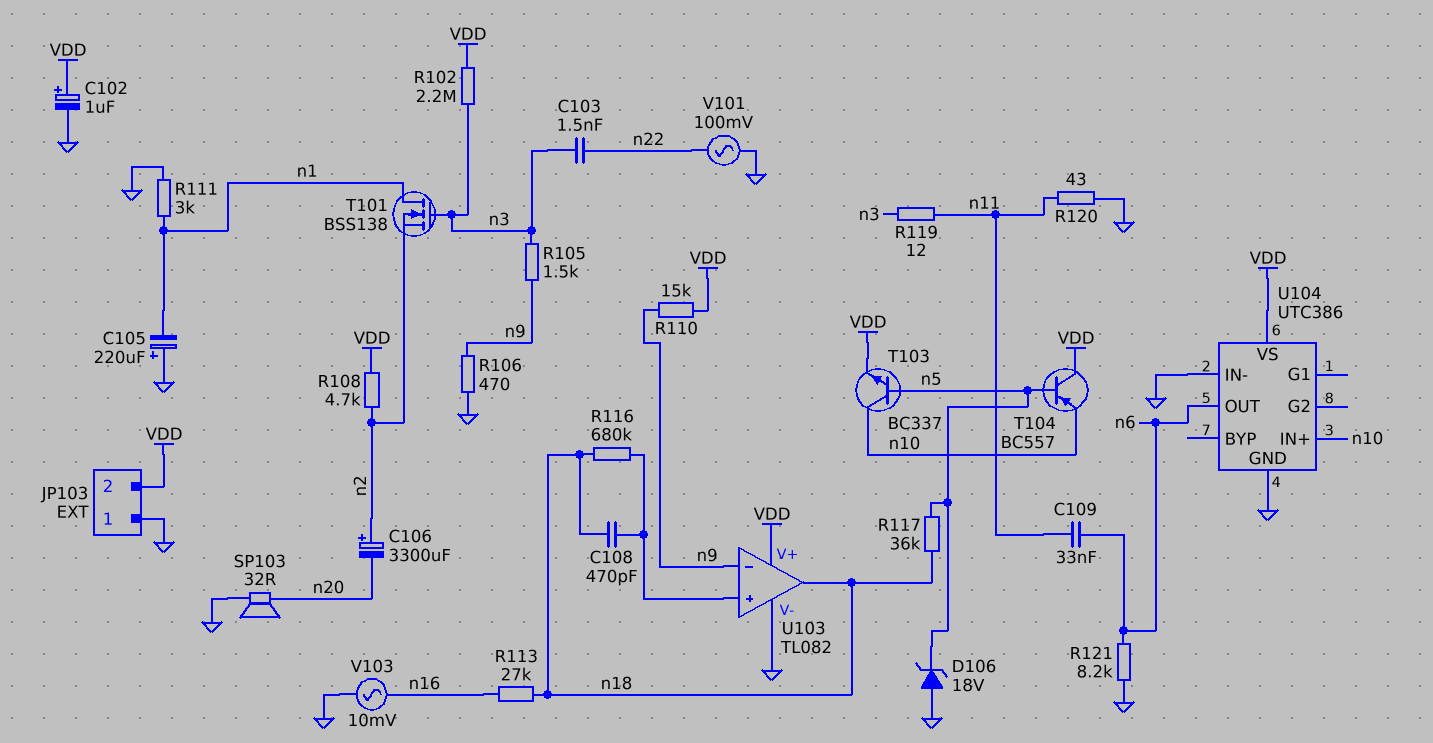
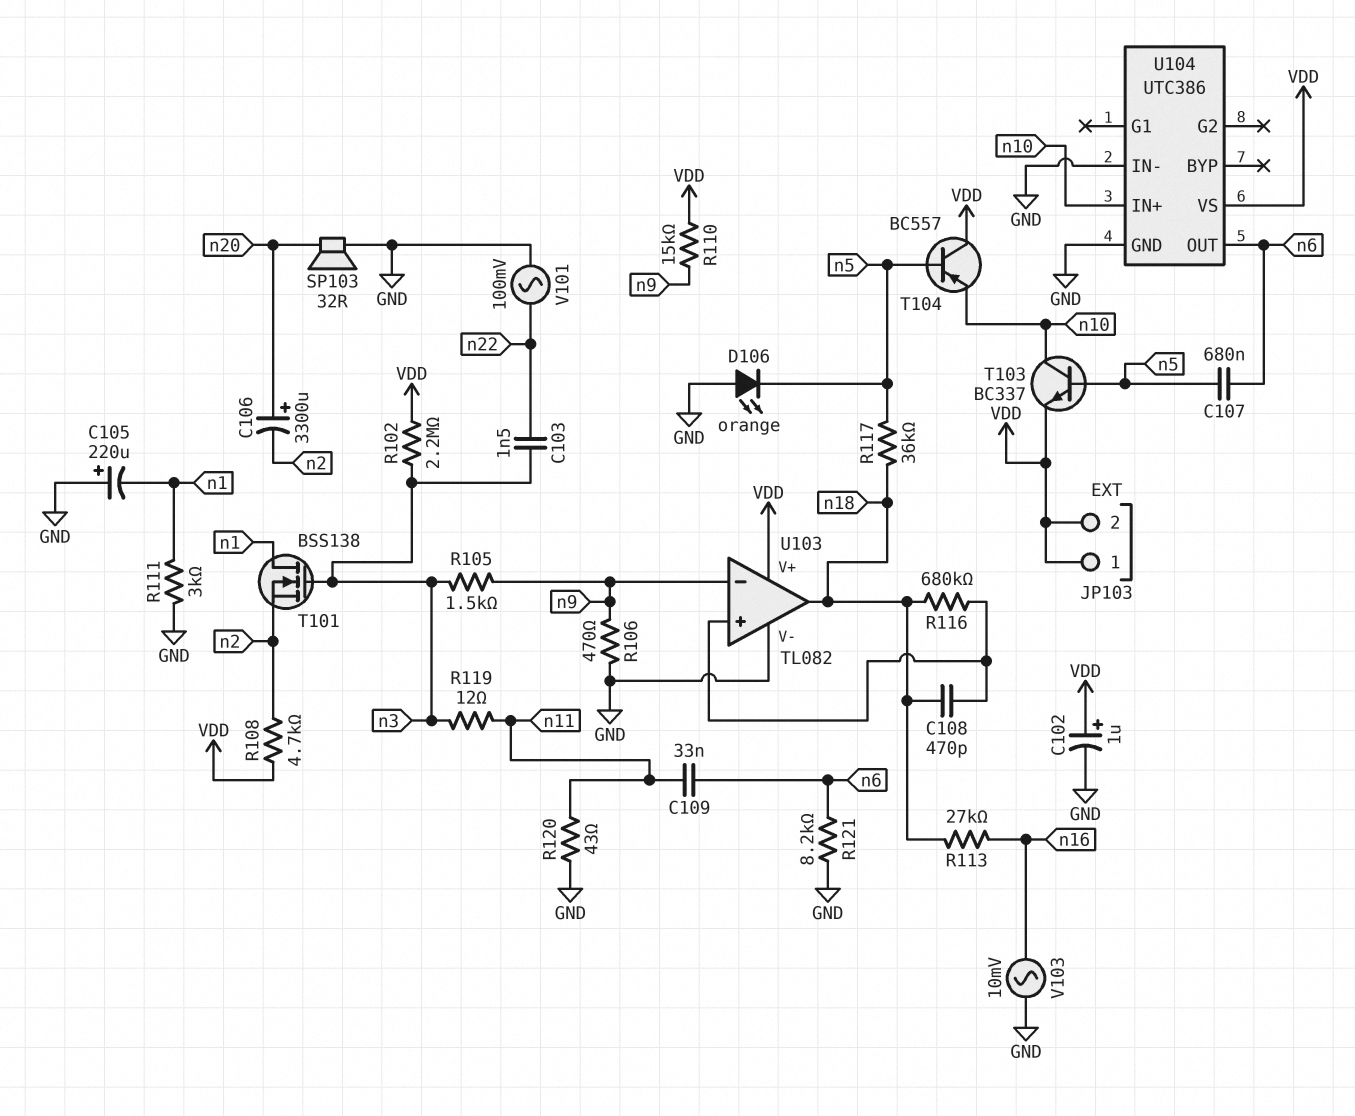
C106: 3300uF (plus n2, minus n20) -> 3300uF (plus n20, minus n2)
C107: none -> 680nF (n5, n6)
D106: zener 18V (A GND, K n5) -> LED orange (A GND, K n5)
JP103 pin 1: GND -> VDD

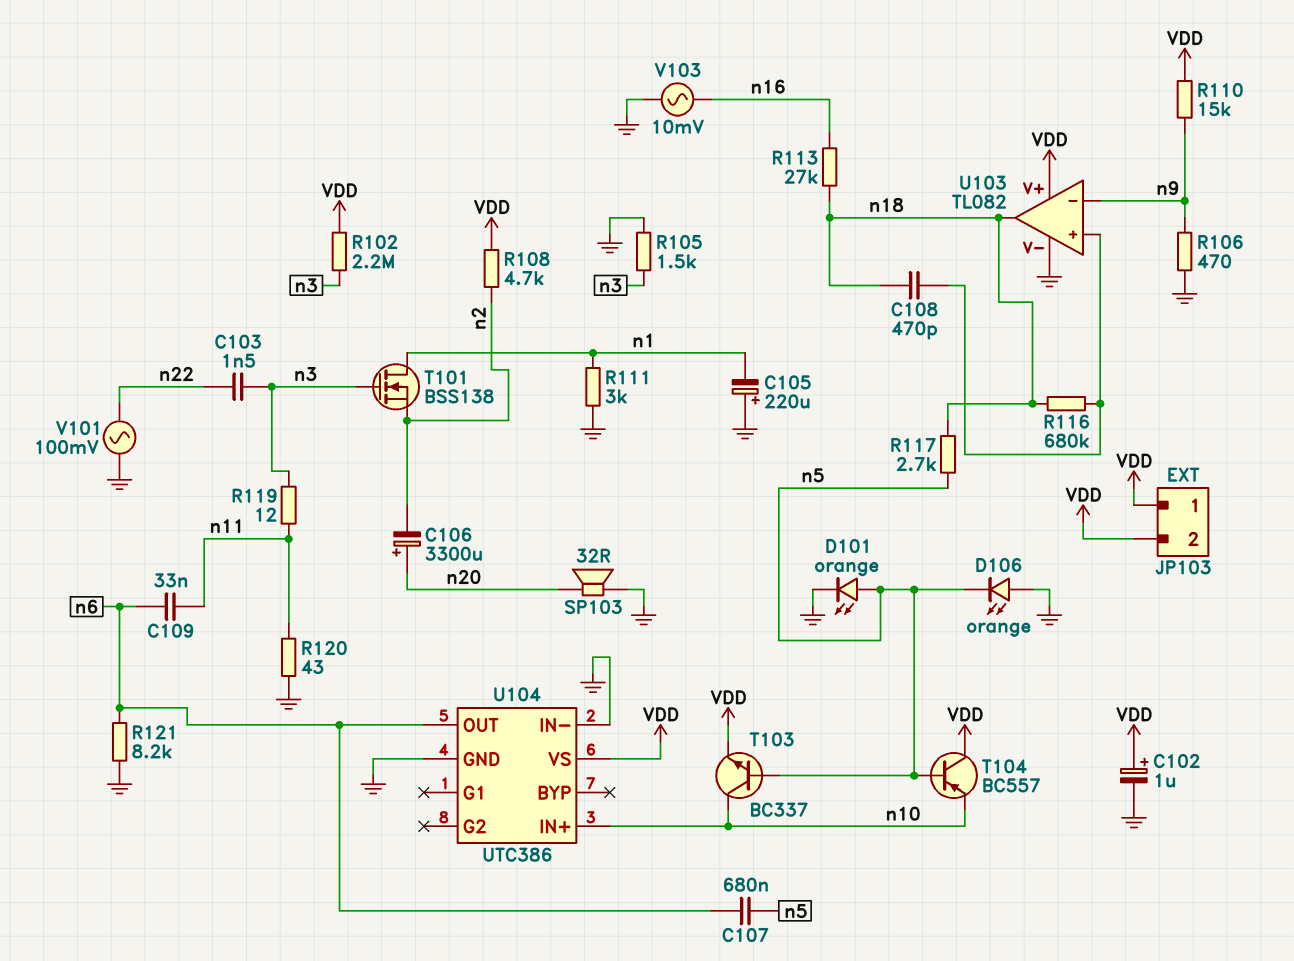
D101: none -> LED orange (A n5, K GND)
R105: 1.5k (n3, n9) -> 1.5k (GND, n3)
R117: 36k (n5, n18) -> 2.7k (n5, n18)

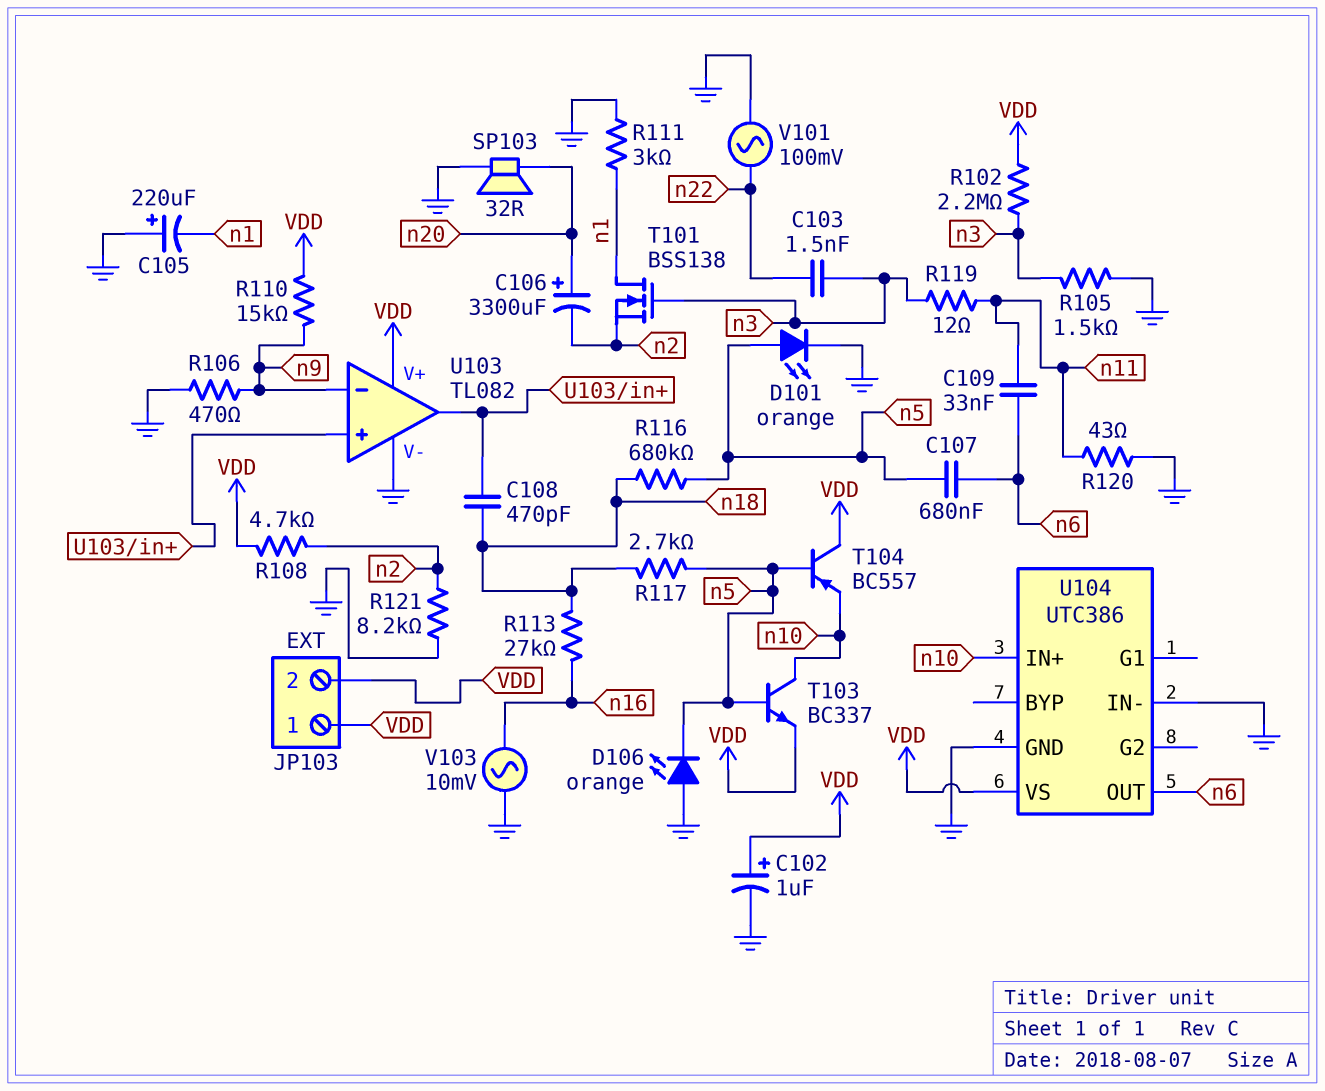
R116: 680k (U103/in+, n18) -> 680k (n5, n18)
R121: 8.2k (GND, n6) -> 8.2k (GND, n2)
U103 pin out: n18 -> U103/in+

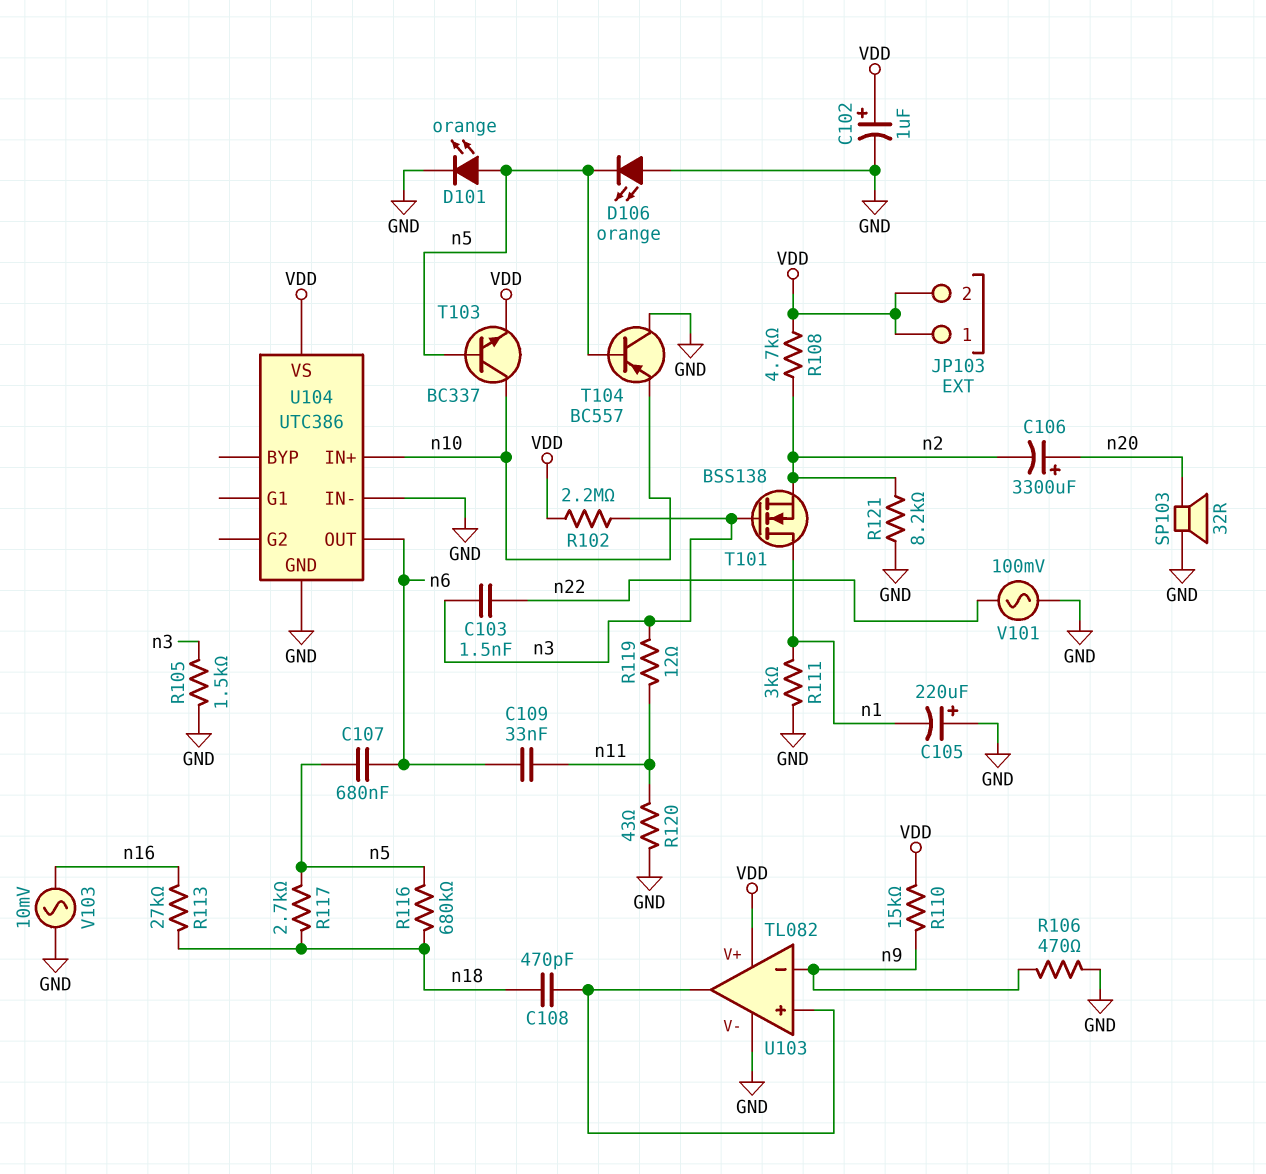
T104: PNP BC557 (B n5, C VDD, E n10) -> PNP BC557 (B n5, C GND, E n10)

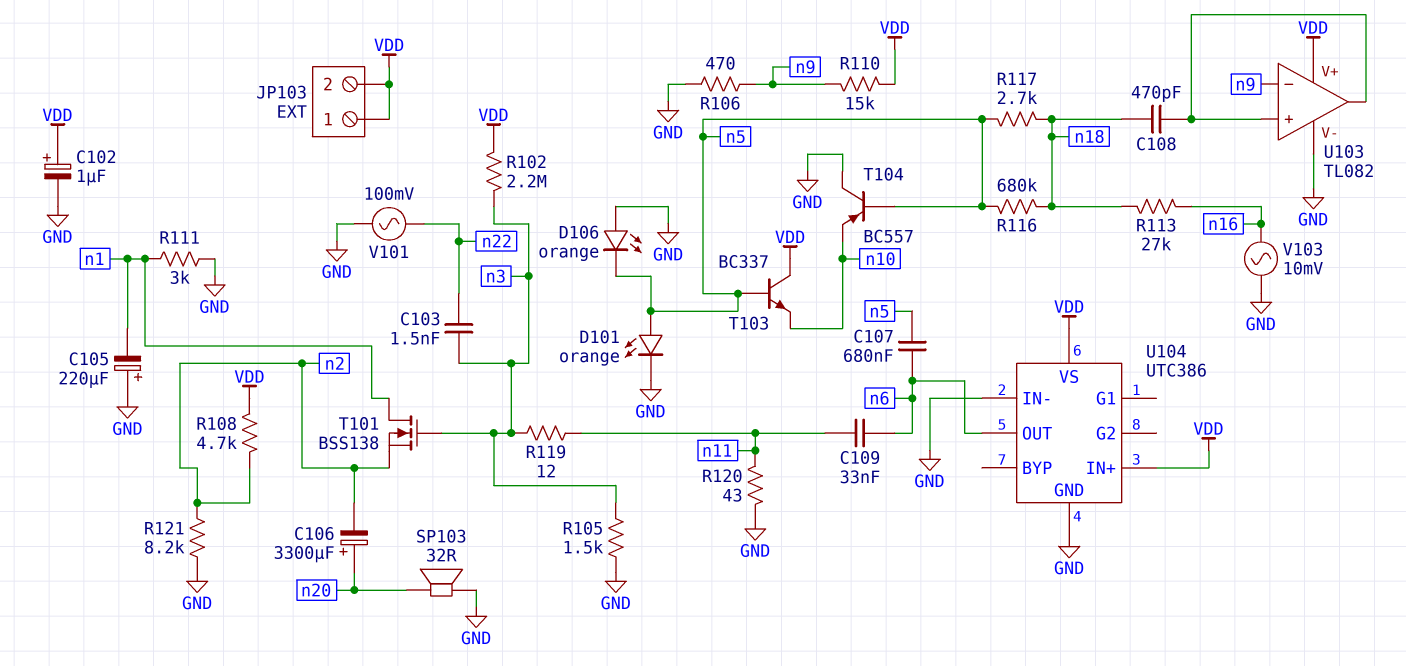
T103: NPN BC337 (B n5, C n10, E VDD) -> NPN BC337 (B n5, C VDD, E n10)
U104 pin IN+: n10 -> VDD

